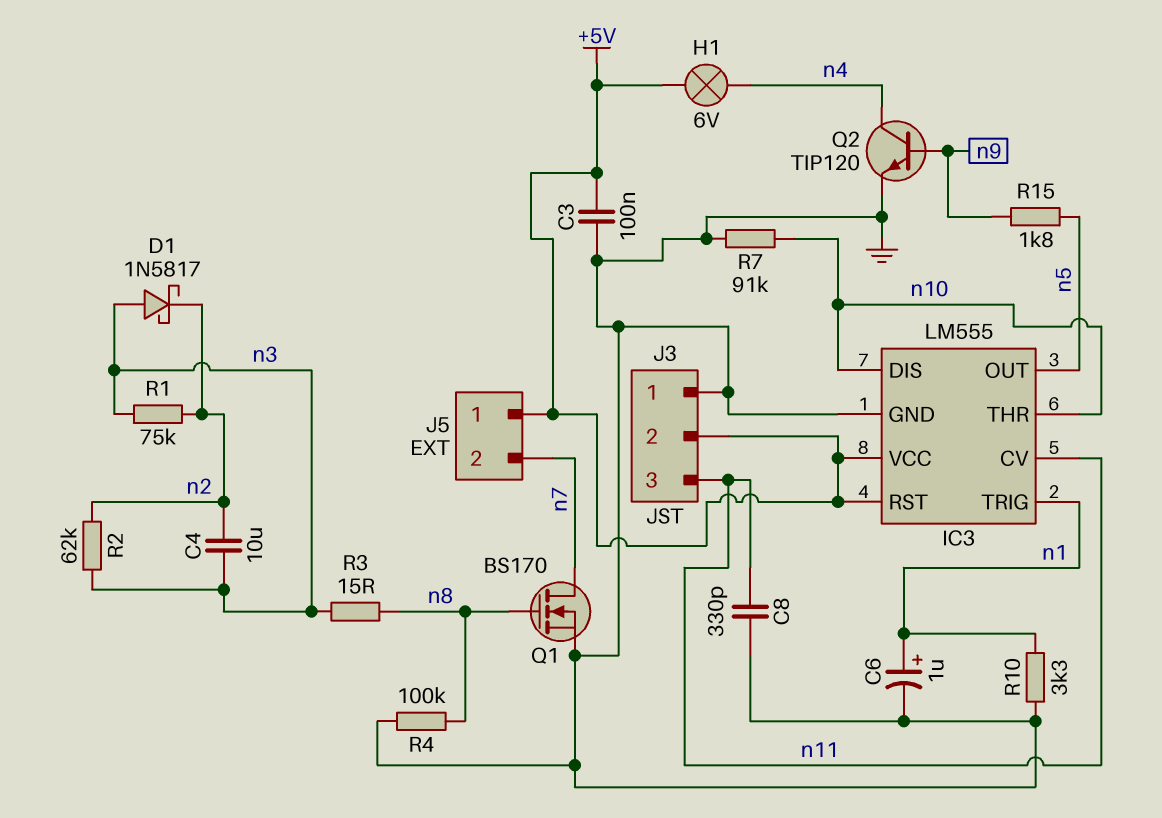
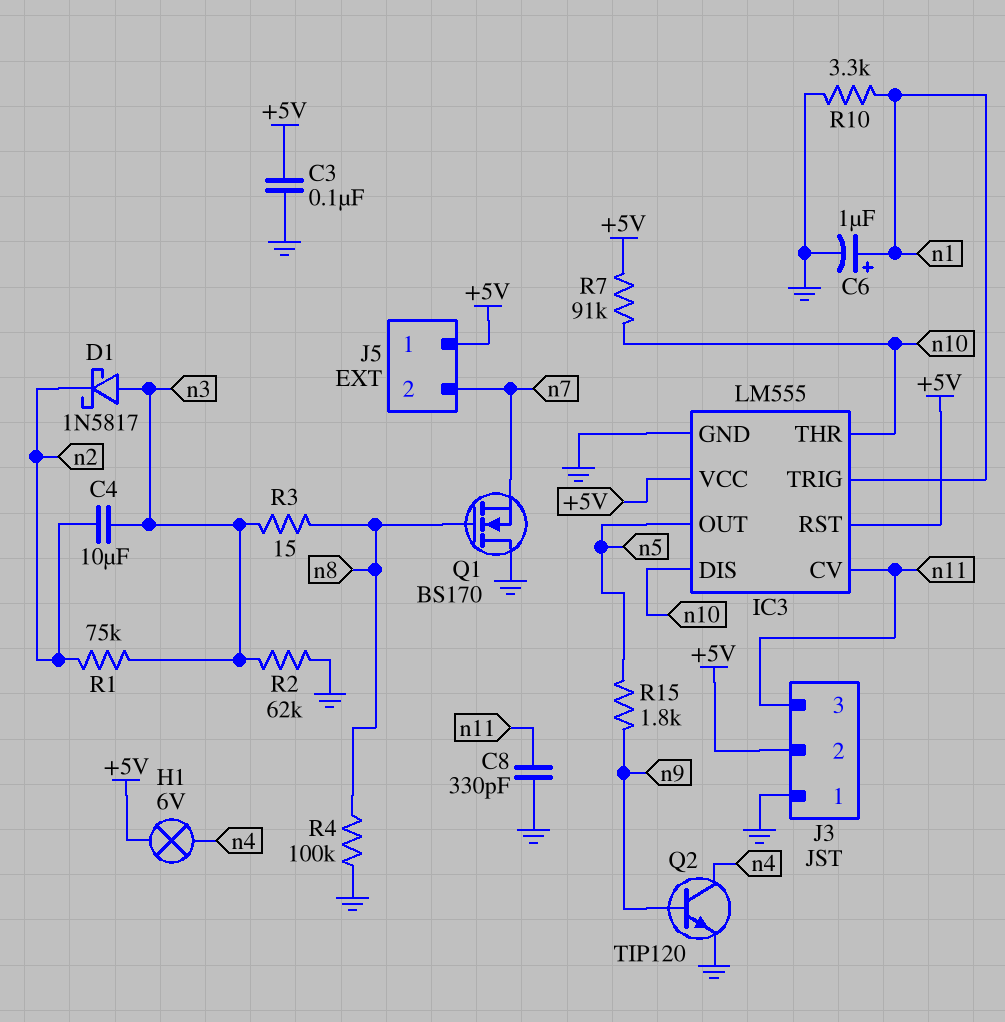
Q1: NMOS BS170 (G n8, D n7, S GND) -> NMOS BS170 (G n8, D GND, S n7)
R2: 62k (n2, n3) -> 62k (GND, n3)
R7: 91k (GND, n10) -> 91k (+5V, n10)

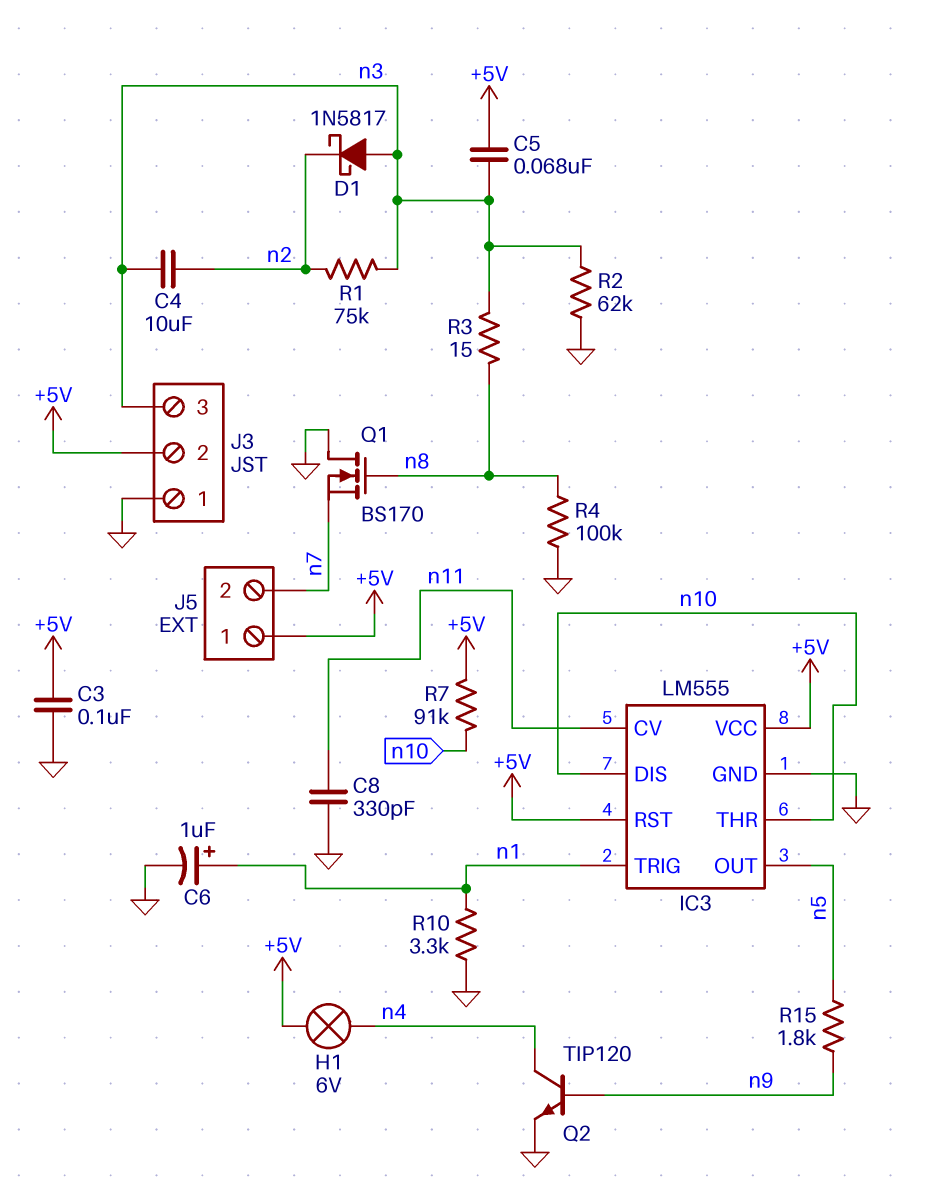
C5: none -> 68nF (+5V, n3)
J3 pin 3: n11 -> n3

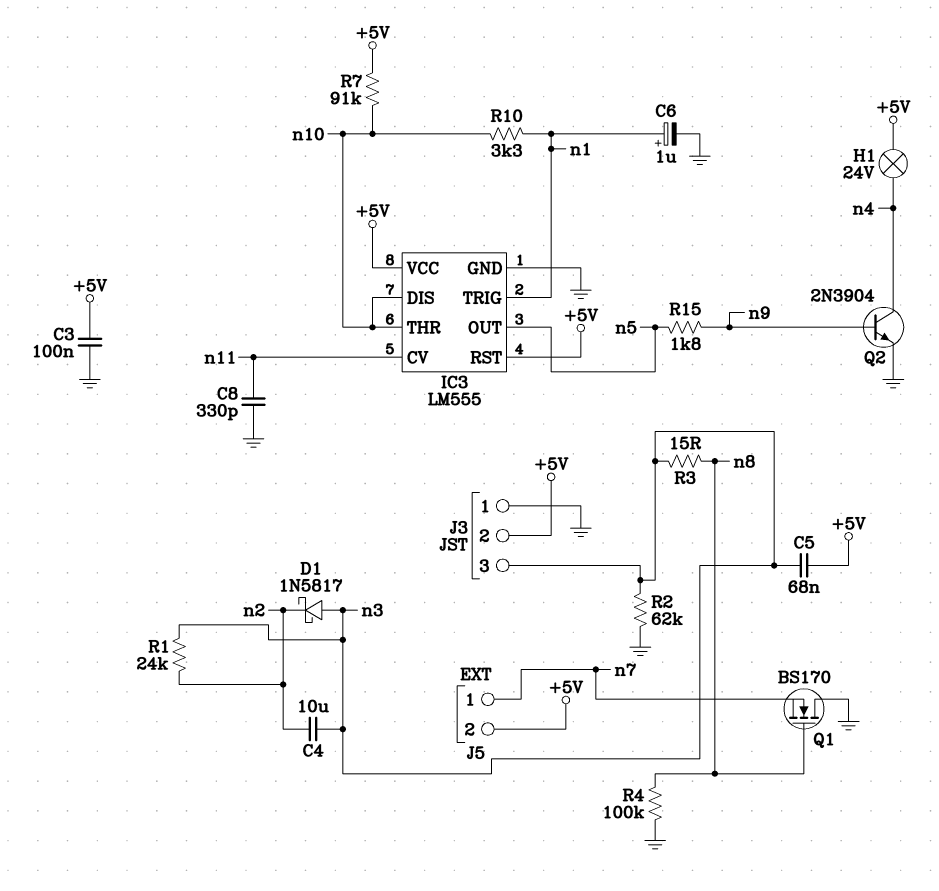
H1: lamp 6V (+5V, n4) -> lamp 24V (+5V, n4)
J5 pin 1: +5V -> n7
J5 pin 2: n7 -> +5V
Q2: NPN TIP120 (B n9, C n4, E GND) -> NPN 2N3904 (B n9, C n4, E GND)
R1: 75k (n2, n3) -> 24k (n2, n3)
R10: 3.3k (GND, n1) -> 3.3k (n1, n10)

